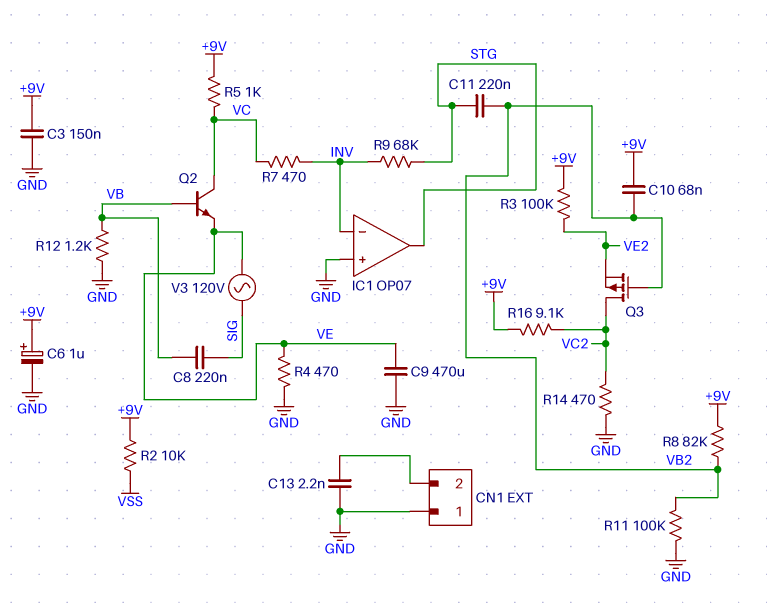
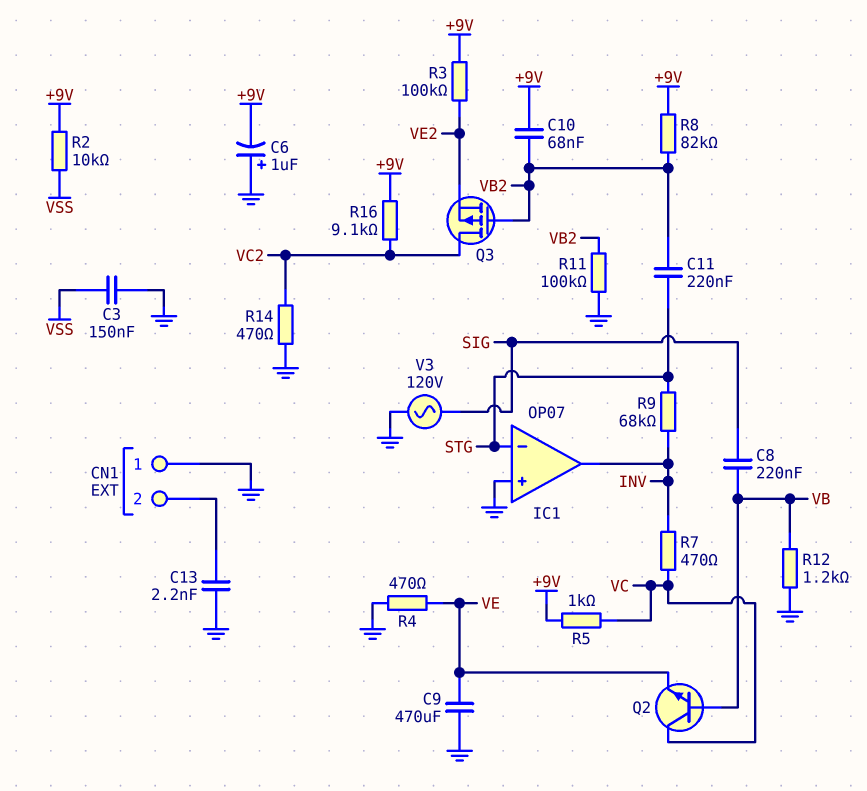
C3: 150nF (+9V, GND) -> 150nF (GND, VSS)
C6: 1uF (plus +9V, minus GND) -> 1uF (plus GND, minus +9V)
IC1 pin in-: INV -> STG
IC1 pin out: STG -> INV
V3: AC 120V (SIG, VE) -> AC 120V (GND, SIG)

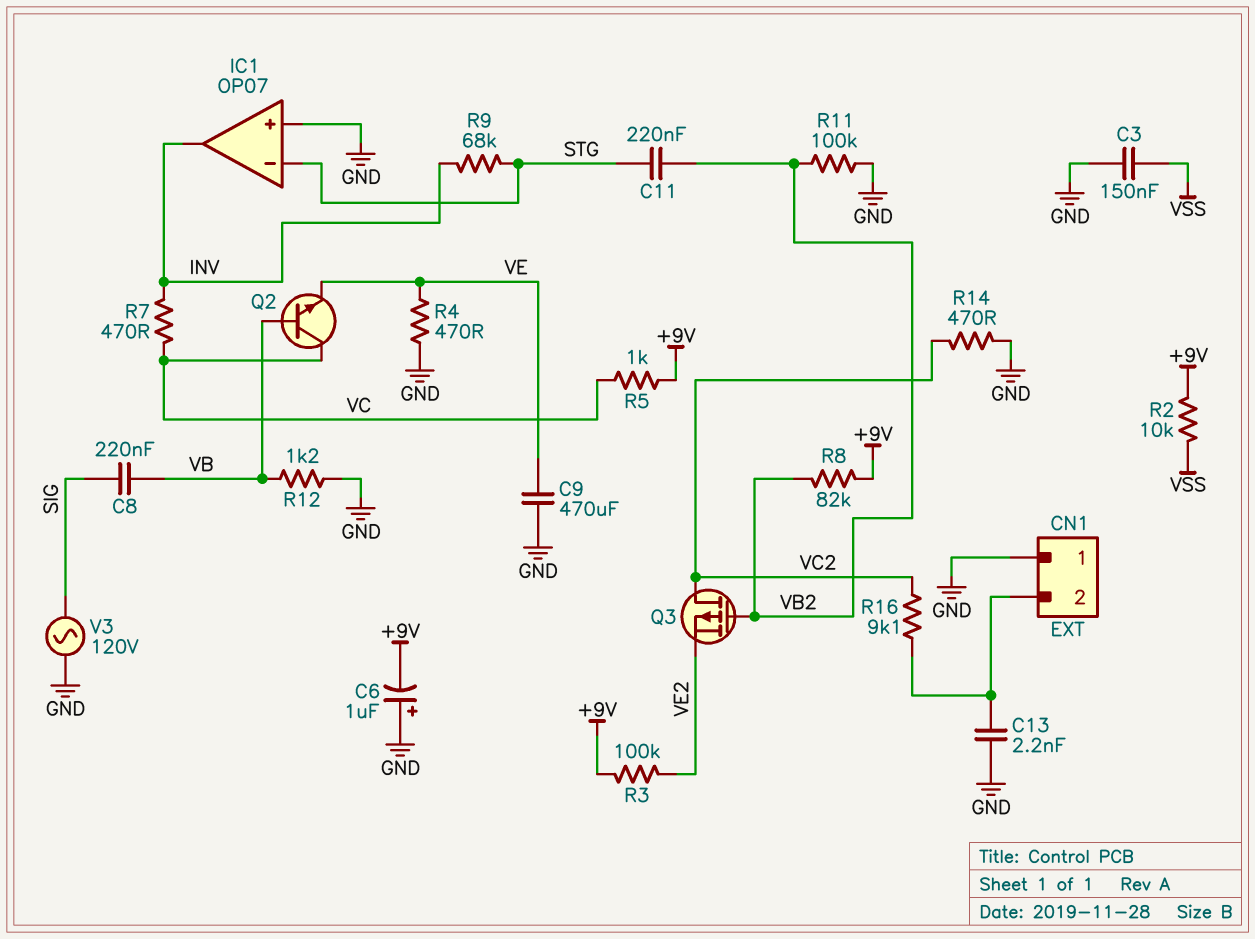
C10: 68nF (+9V, VB2) -> none
R16: 9.1k (+9V, VC2) -> 9.1k (CN1/2, VC2)

